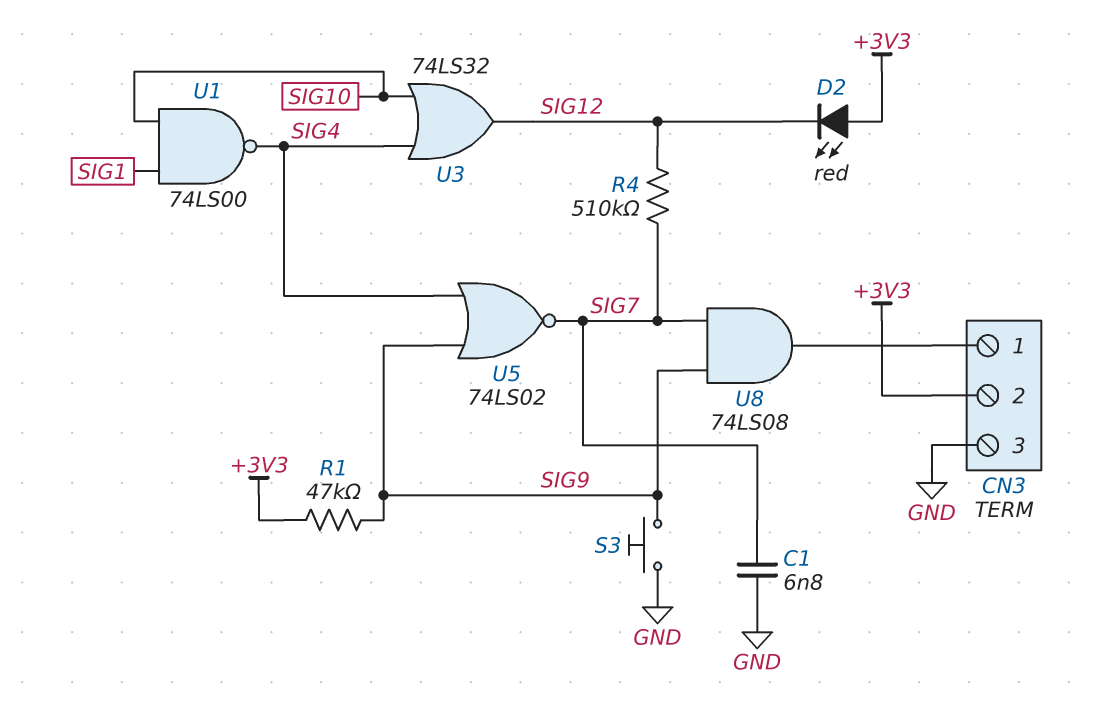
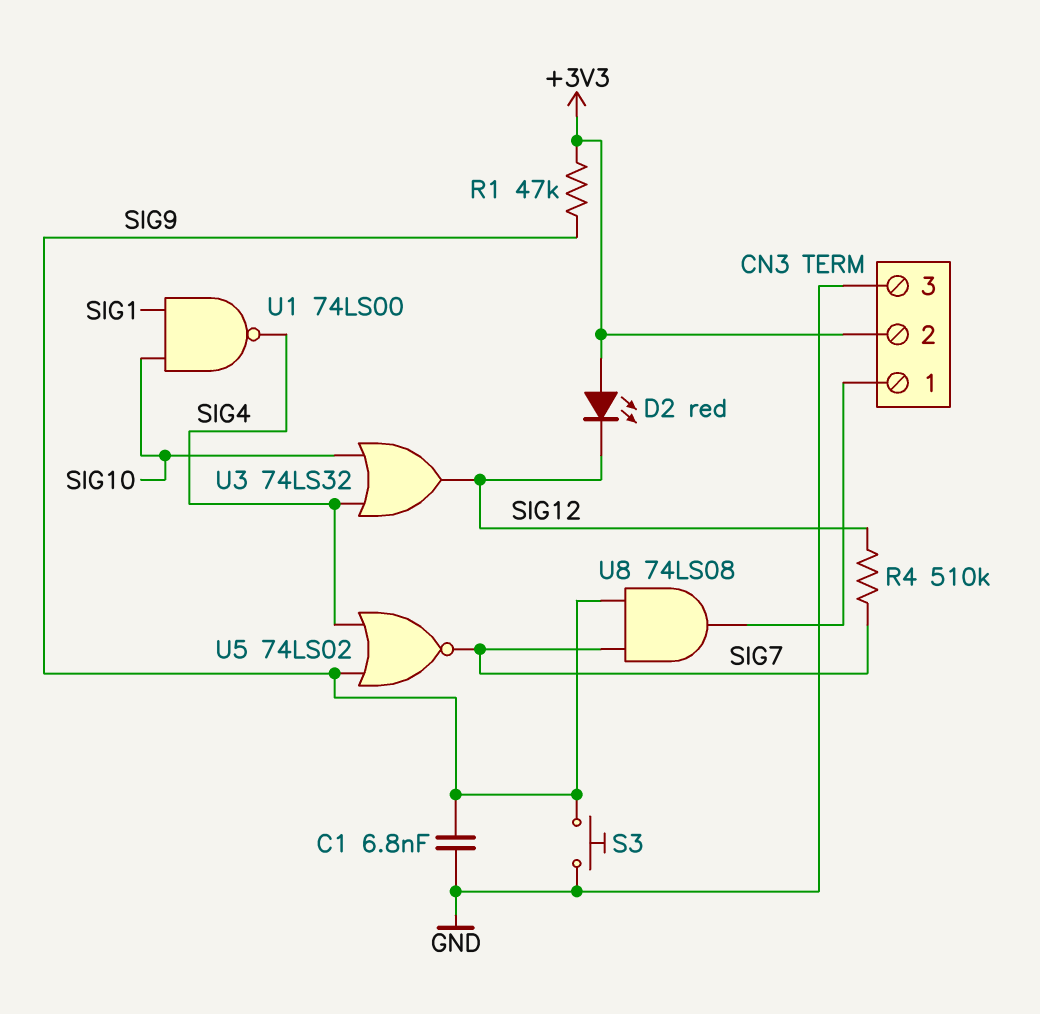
C1: 6.8nF (GND, SIG7) -> 6.8nF (GND, SIG9)

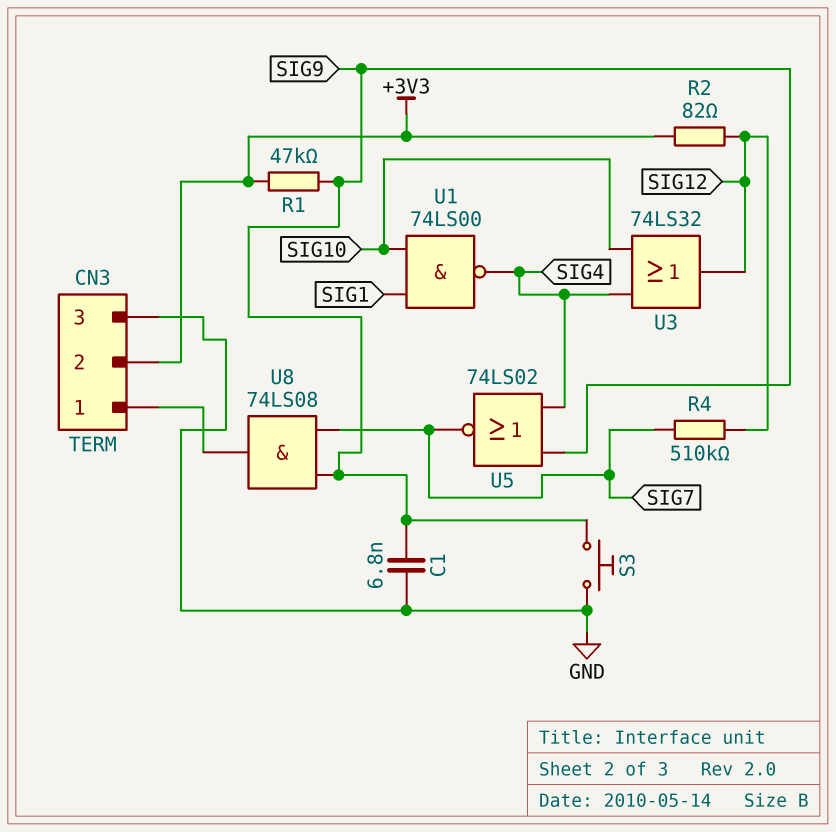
D2: LED red (A +3V3, K SIG12) -> none
R2: none -> 82 (+3V3, SIG12)

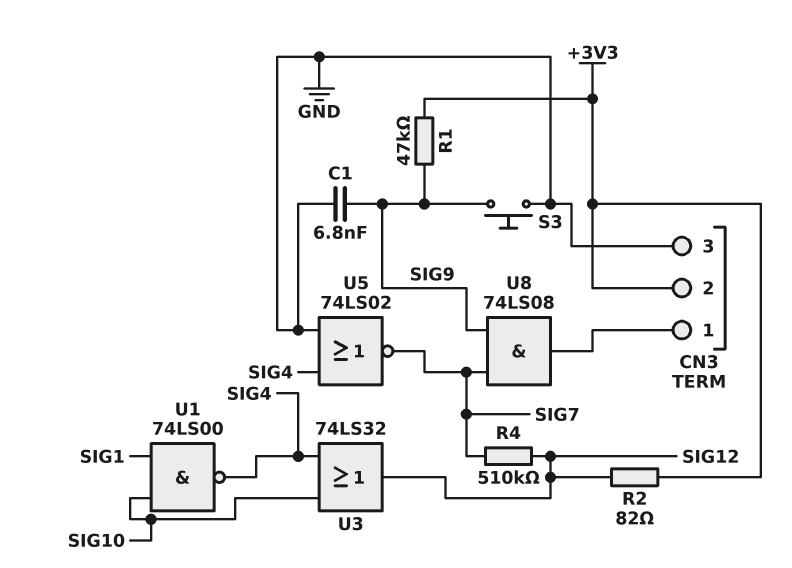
U5: NOR 74LS02 (in SIG4, in SIG9, out SIG7) -> NOR 74LS02 (in GND, in SIG4, out SIG7)

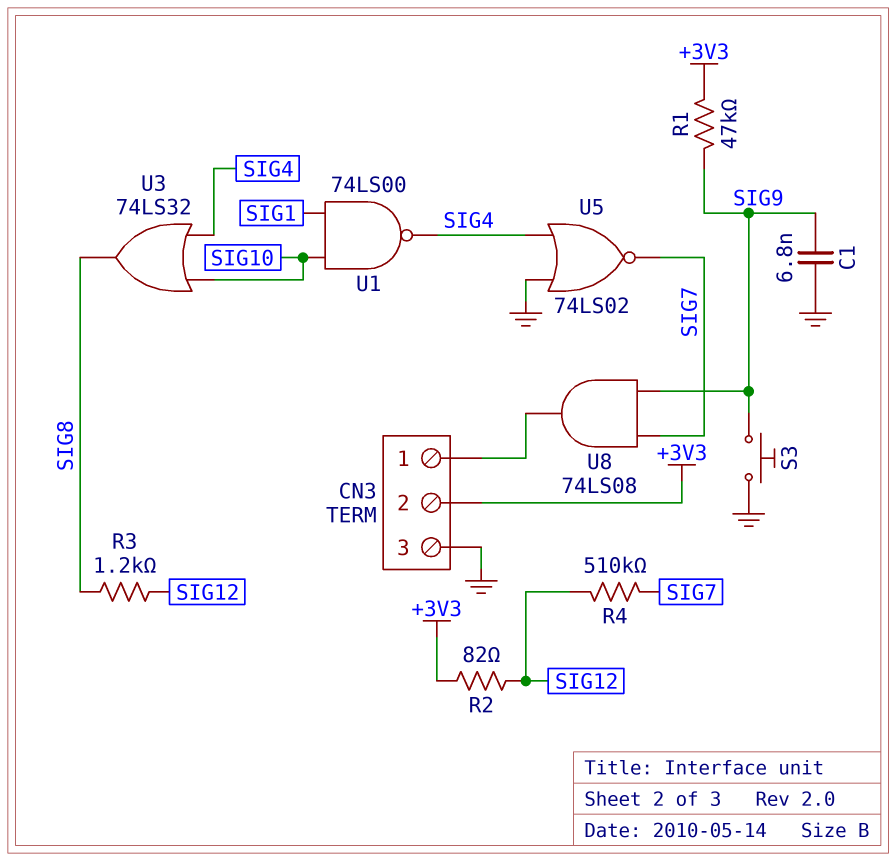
R3: none -> 1.2k (SIG8, SIG12)
U3: OR 74LS32 (in SIG4, in SIG10, out SIG12) -> OR 74LS32 (in SIG4, in SIG10, out SIG8)

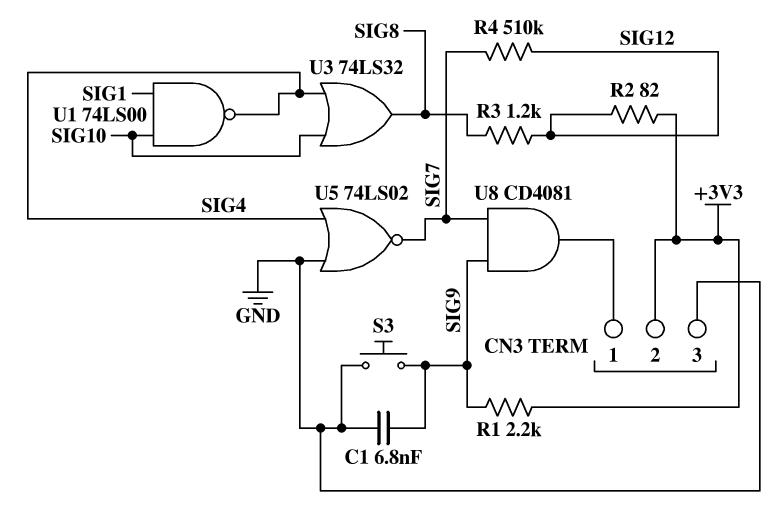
R1: 47k (+3V3, SIG9) -> 2.2k (+3V3, SIG9)
U8: AND 74LS08 (in SIG7, in SIG9, out CN3/1) -> AND CD4081 (in SIG7, in SIG9, out CN3/1)

